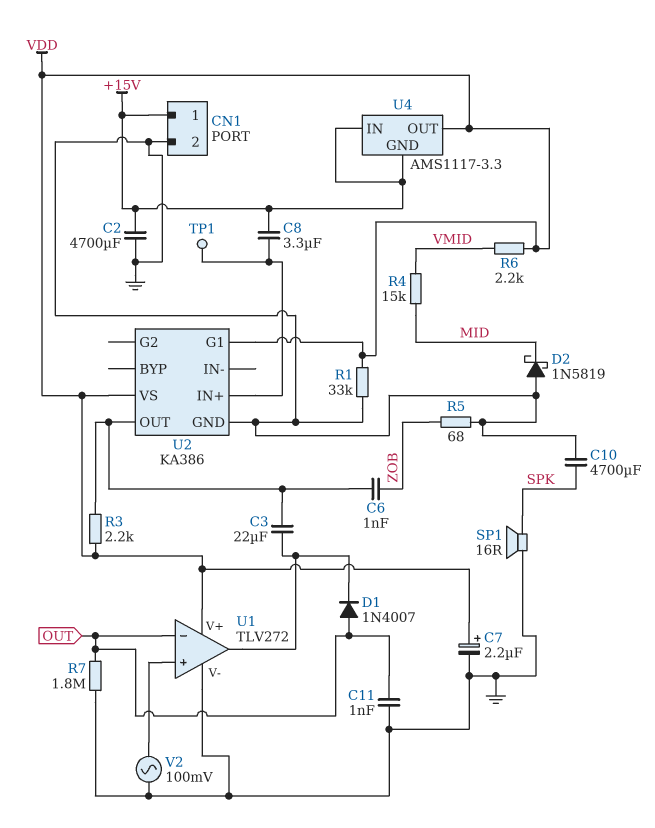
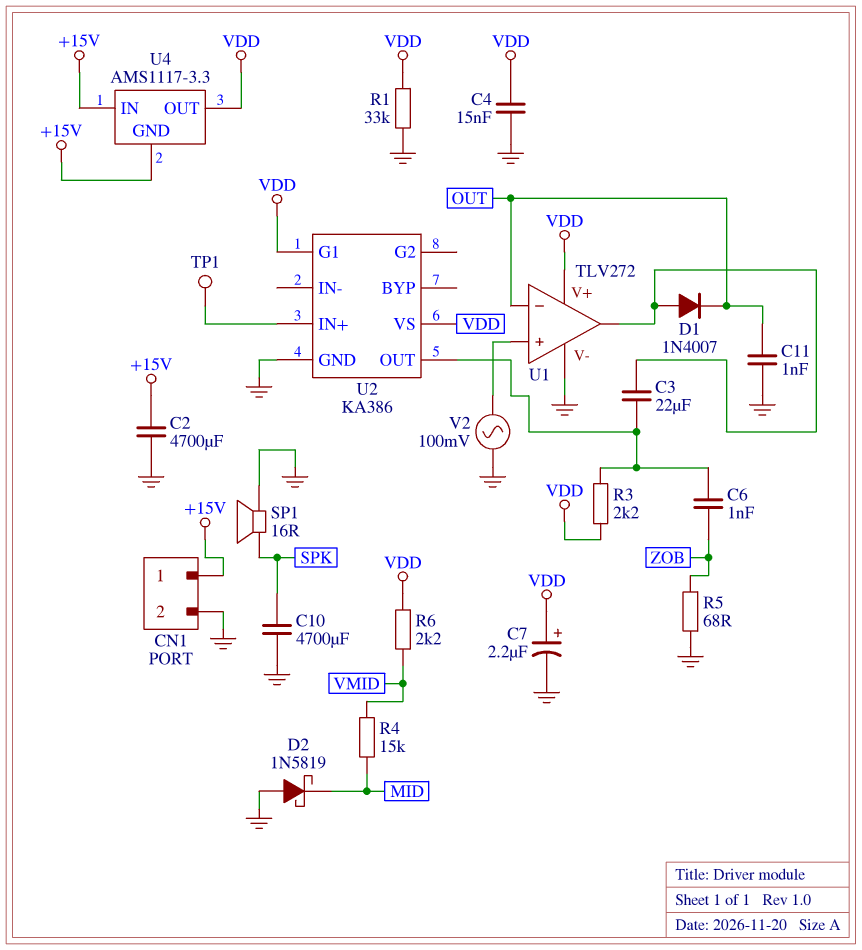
C4: none -> 15nF (GND, VDD)
C8: 3.3uF (+15V, U2/IN+) -> none
D1: diode 1N4007 (A OUT, K U1/out) -> diode 1N4007 (A U1/out, K OUT)
R7: 1.8M (GND, OUT) -> none

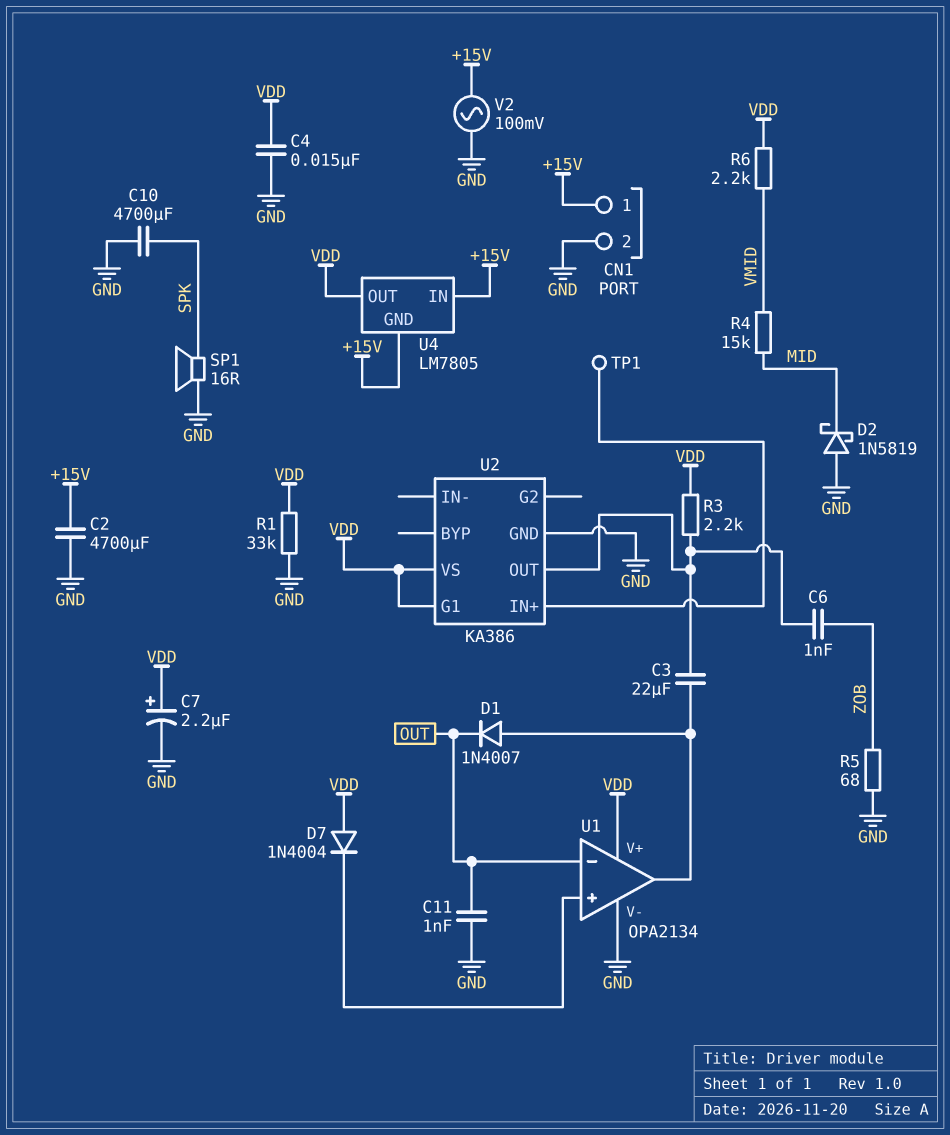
D7: none -> diode 1N4004 (A VDD, K U1/in+)
U1: TLV272 -> OPA2134
U4: AMS1117-3.3 -> LM7805
V2: AC 100mV (GND, U1/in+) -> AC 100mV (+15V, GND)

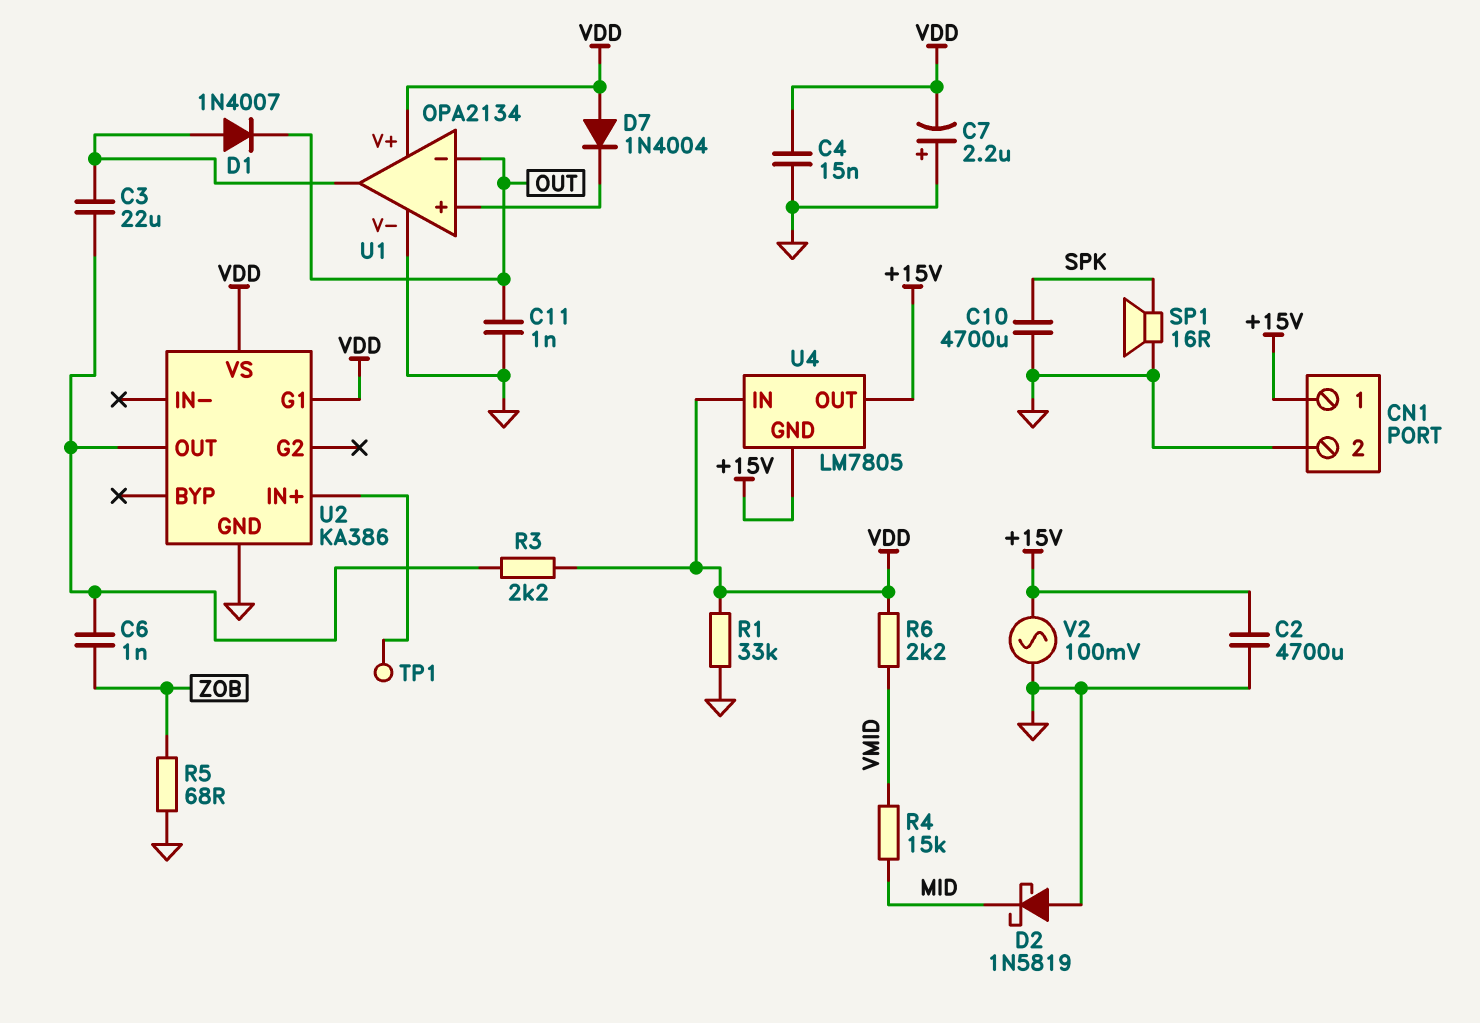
C7: 2.2uF (plus VDD, minus GND) -> 2.2uF (plus GND, minus VDD)
U4 pin IN: +15V -> VDD
U4 pin OUT: VDD -> +15V

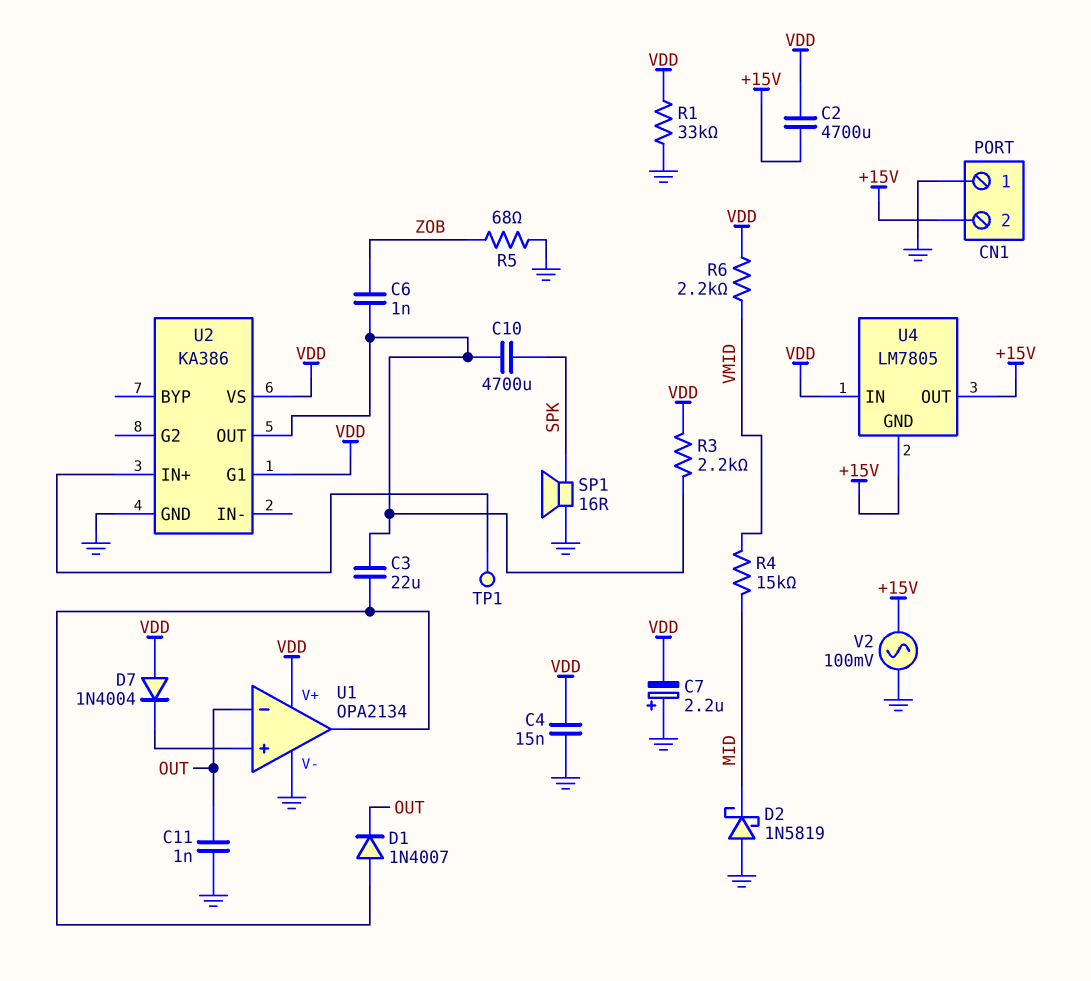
C2: 4700uF (+15V, GND) -> 4700uF (+15V, VDD)
C10: 4700uF (GND, SPK) -> 4700uF (SPK, U2/OUT)
CN1 pin 1: +15V -> GND
CN1 pin 2: GND -> +15V

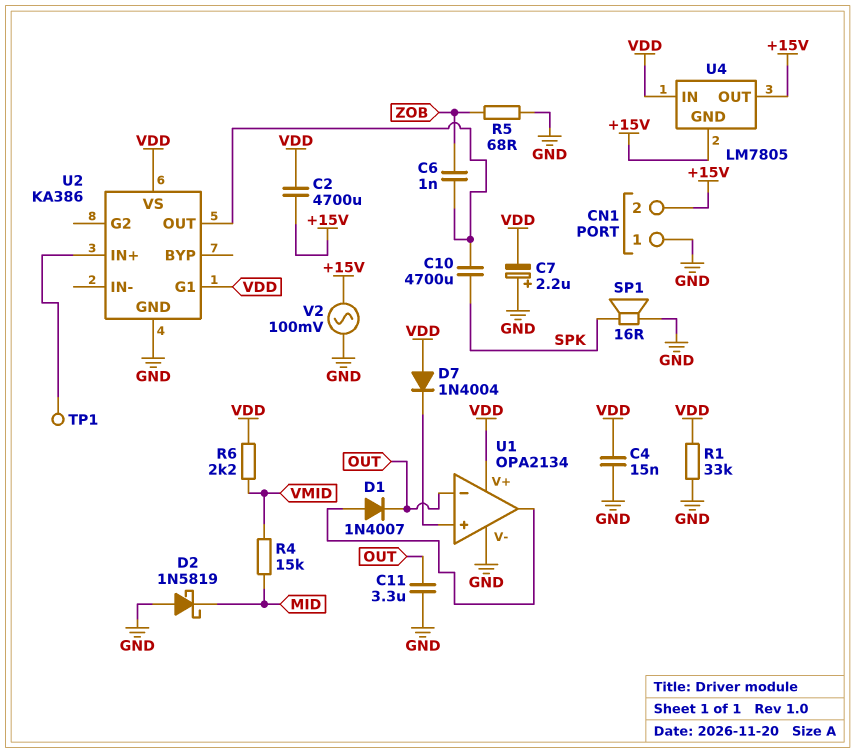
C3: 22uF (U1/out, U2/OUT) -> none
C11: 1nF (GND, OUT) -> 3.3uF (GND, OUT)
R3: 2.2k (U2/OUT, VDD) -> none

